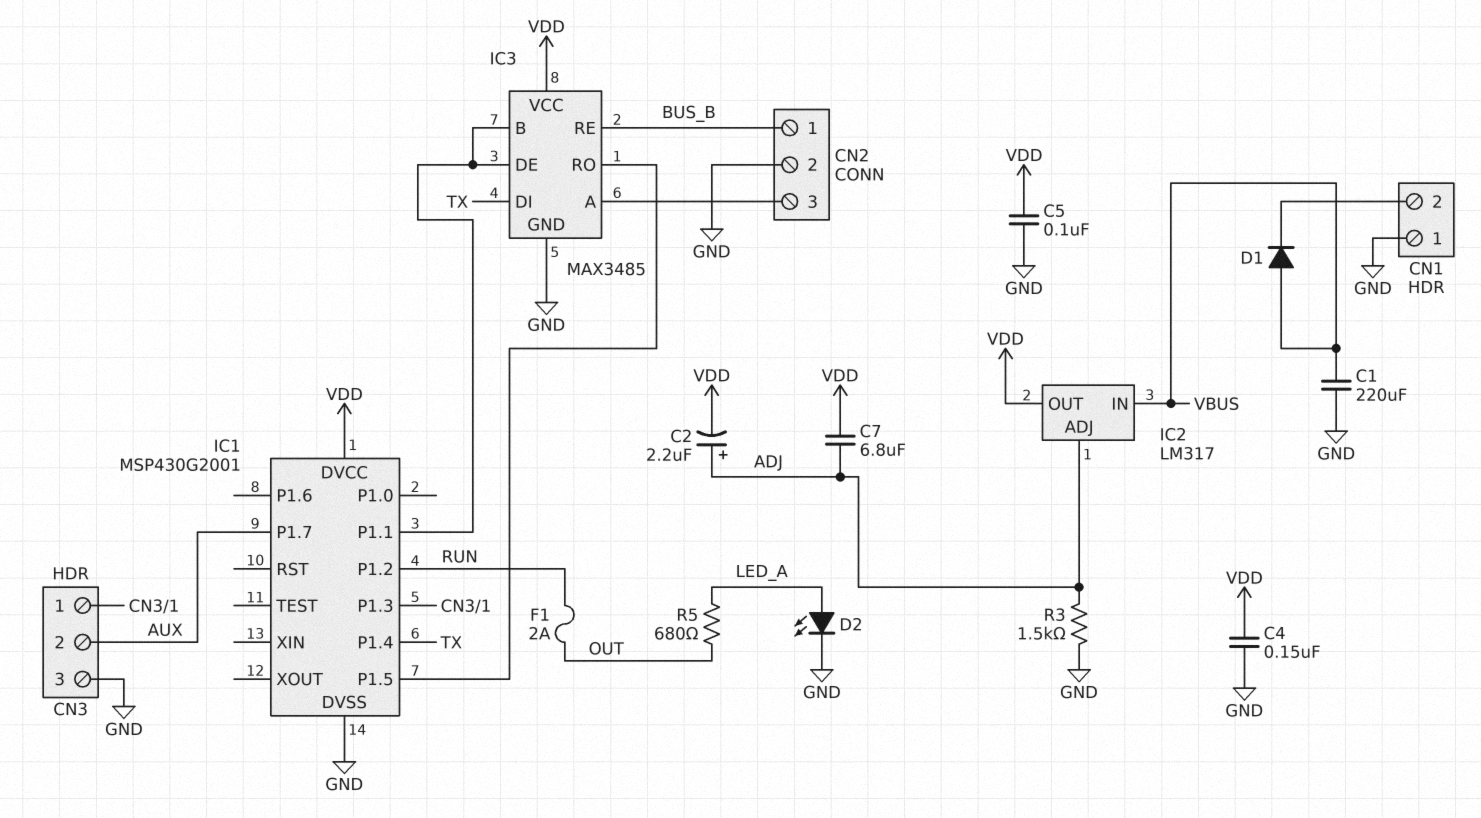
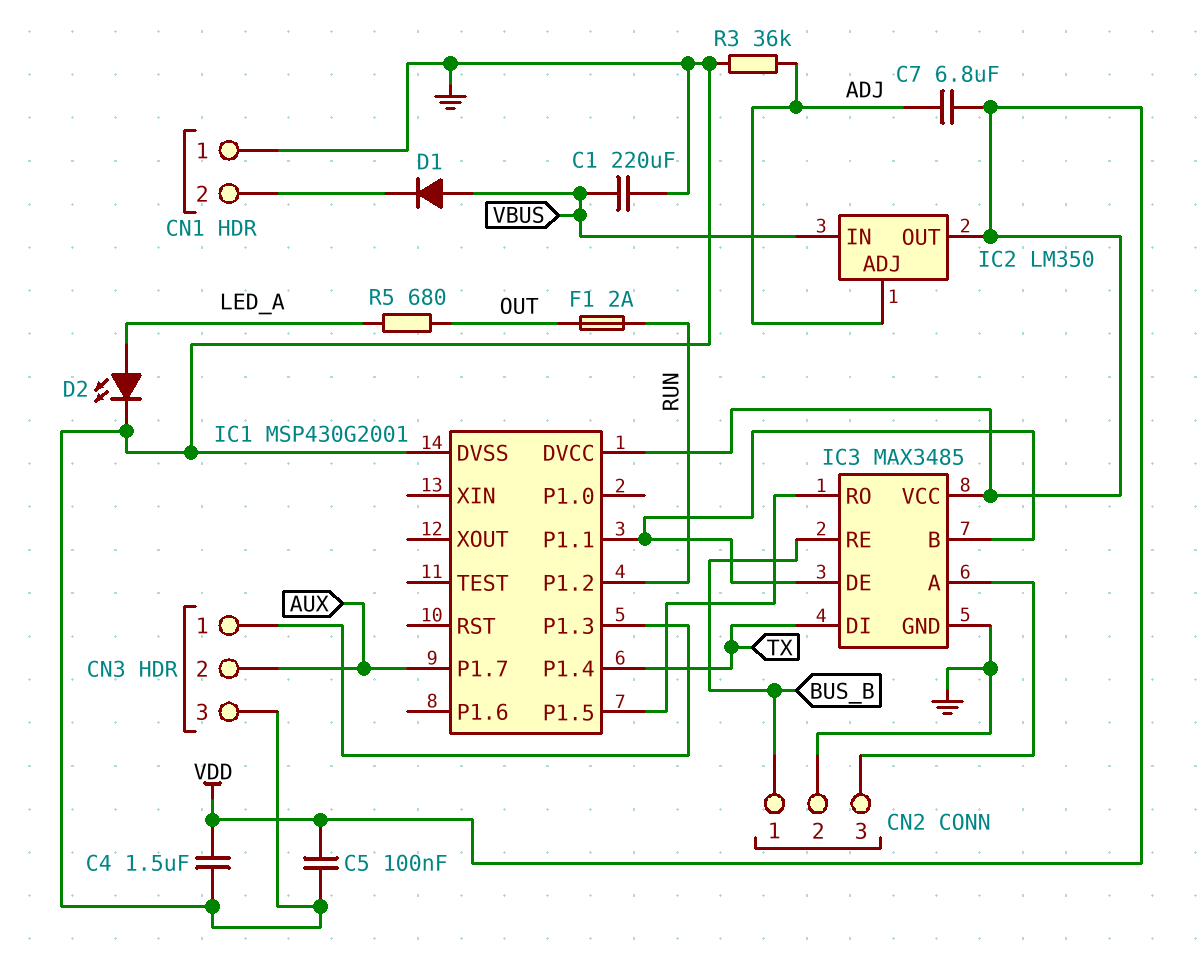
C2: 2.2uF (plus ADJ, minus VDD) -> none
C4: 150nF (GND, VDD) -> 1.5uF (GND, VDD)
IC2: LM317 -> LM350
R3: 1.5k (ADJ, GND) -> 36k (ADJ, GND)

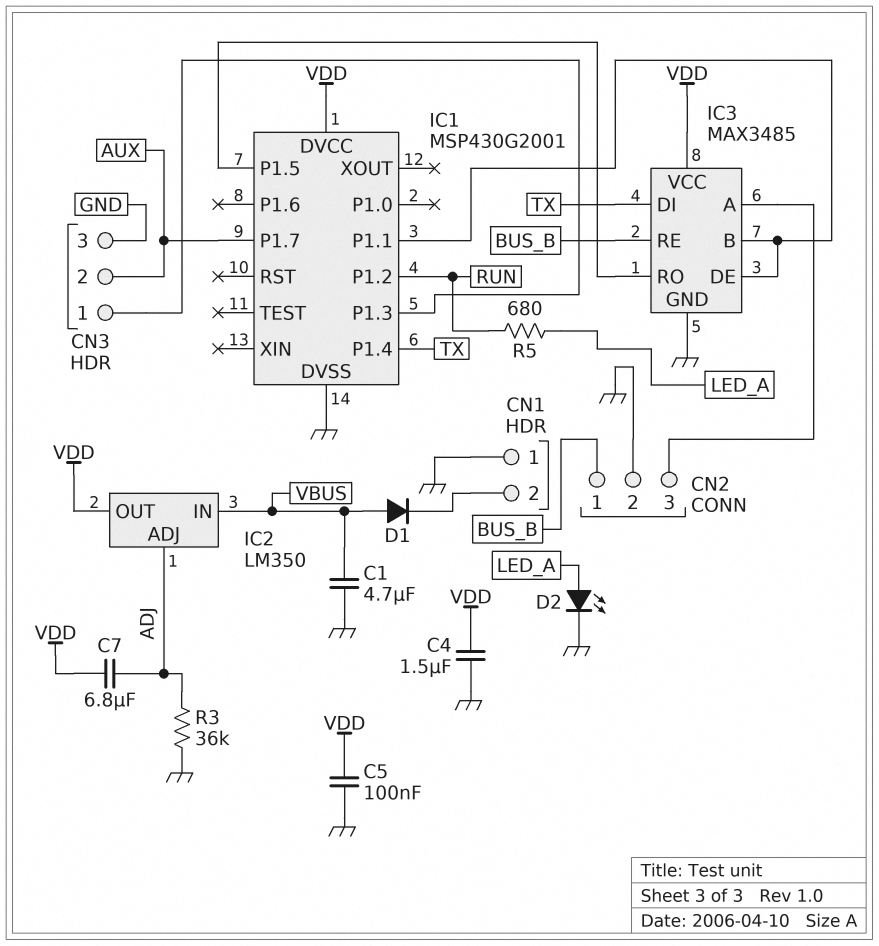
C1: 220uF (GND, VBUS) -> 4.7uF (GND, VBUS)
F1: 2A (OUT, RUN) -> none
R5: 680 (LED_A, OUT) -> 680 (LED_A, RUN)

